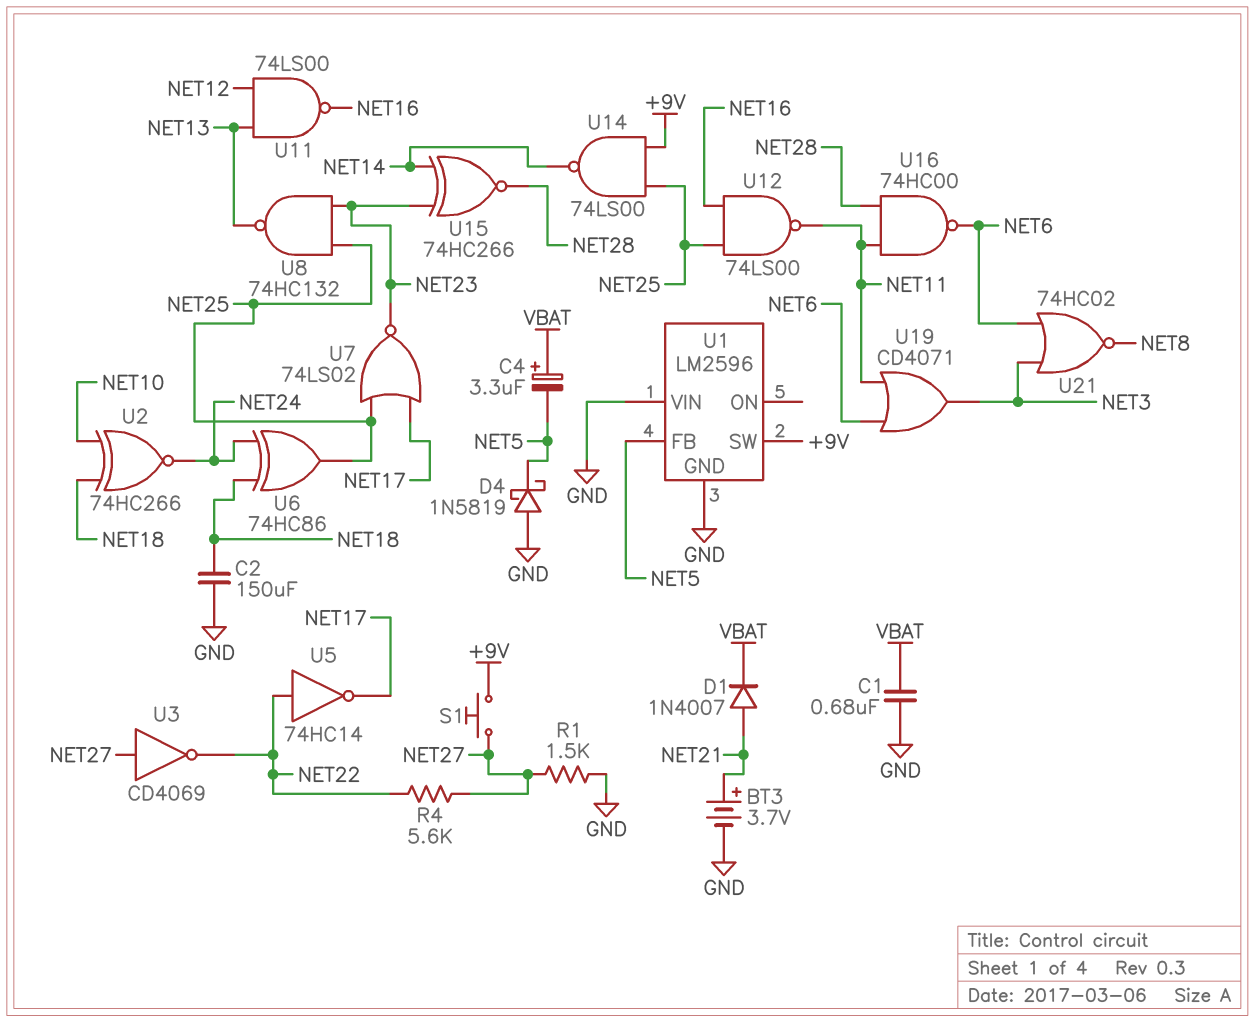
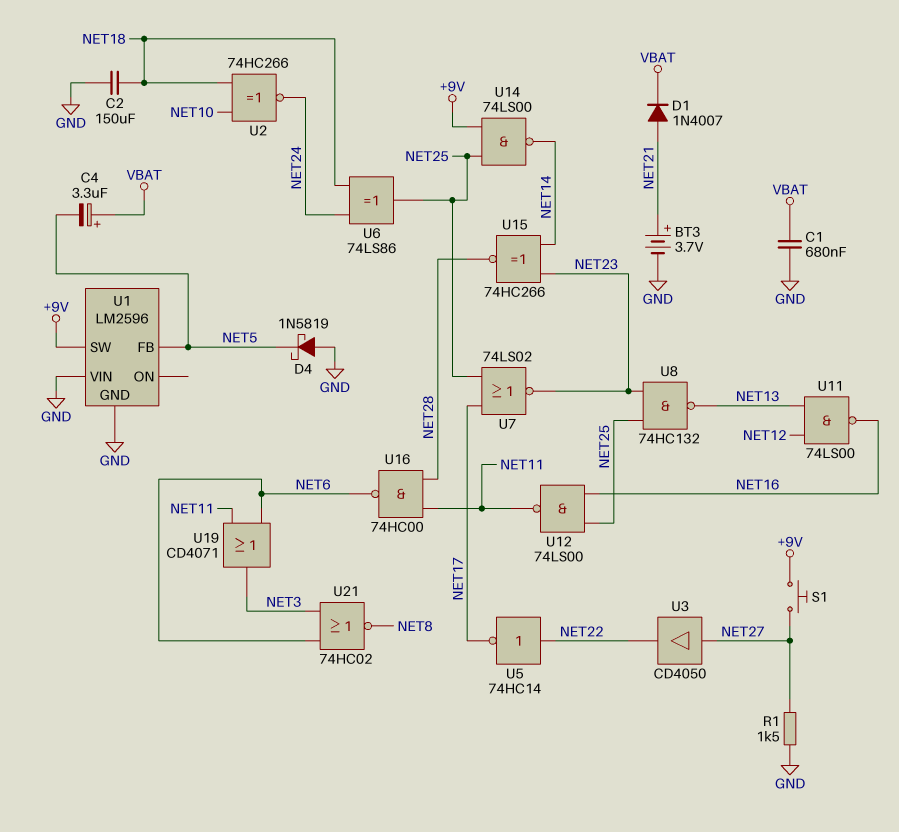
R4: 5.6k (NET22, NET27) -> none
U3: NOT CD4069 (in NET27, out NET22) -> buffer CD4050 (in NET27, out NET22)
U6: XOR 74HC86 (in NET18, in NET24, out NET25) -> XOR 74LS86 (in NET18, in NET24, out NET25)

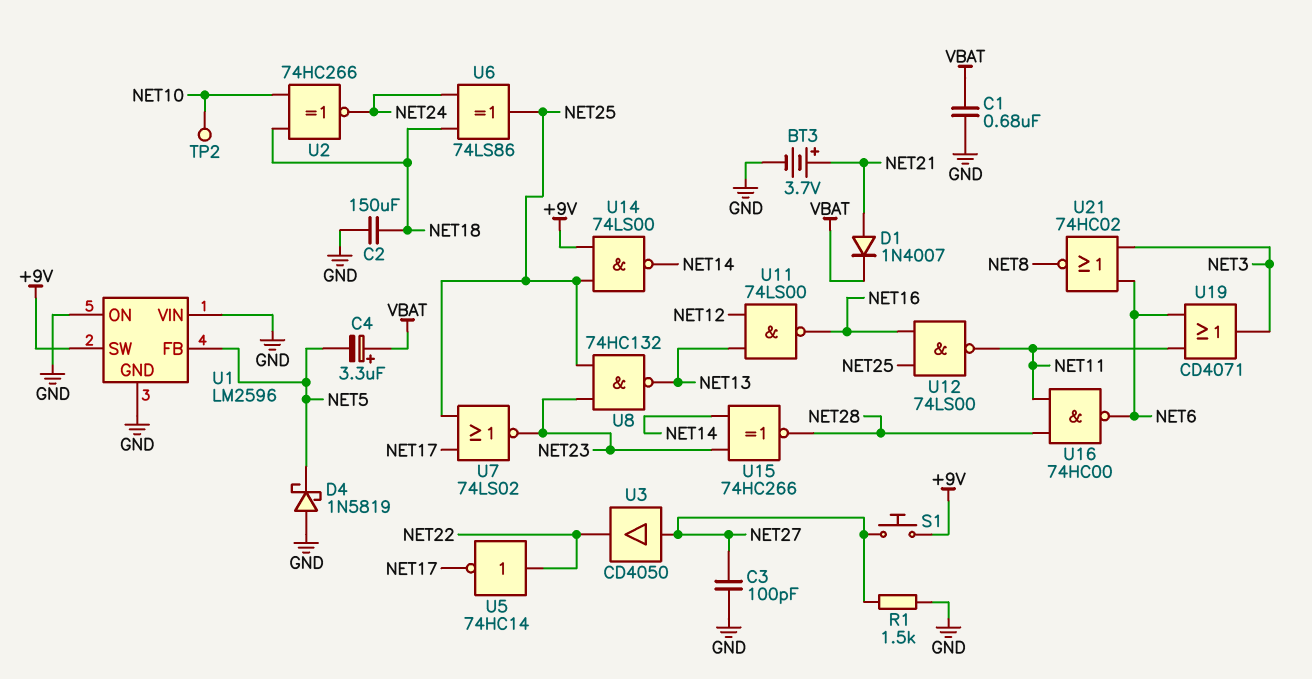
C3: none -> 100pF (GND, NET27)
TP2: none -> test point (NET10)
U1 pin ON: none -> GND

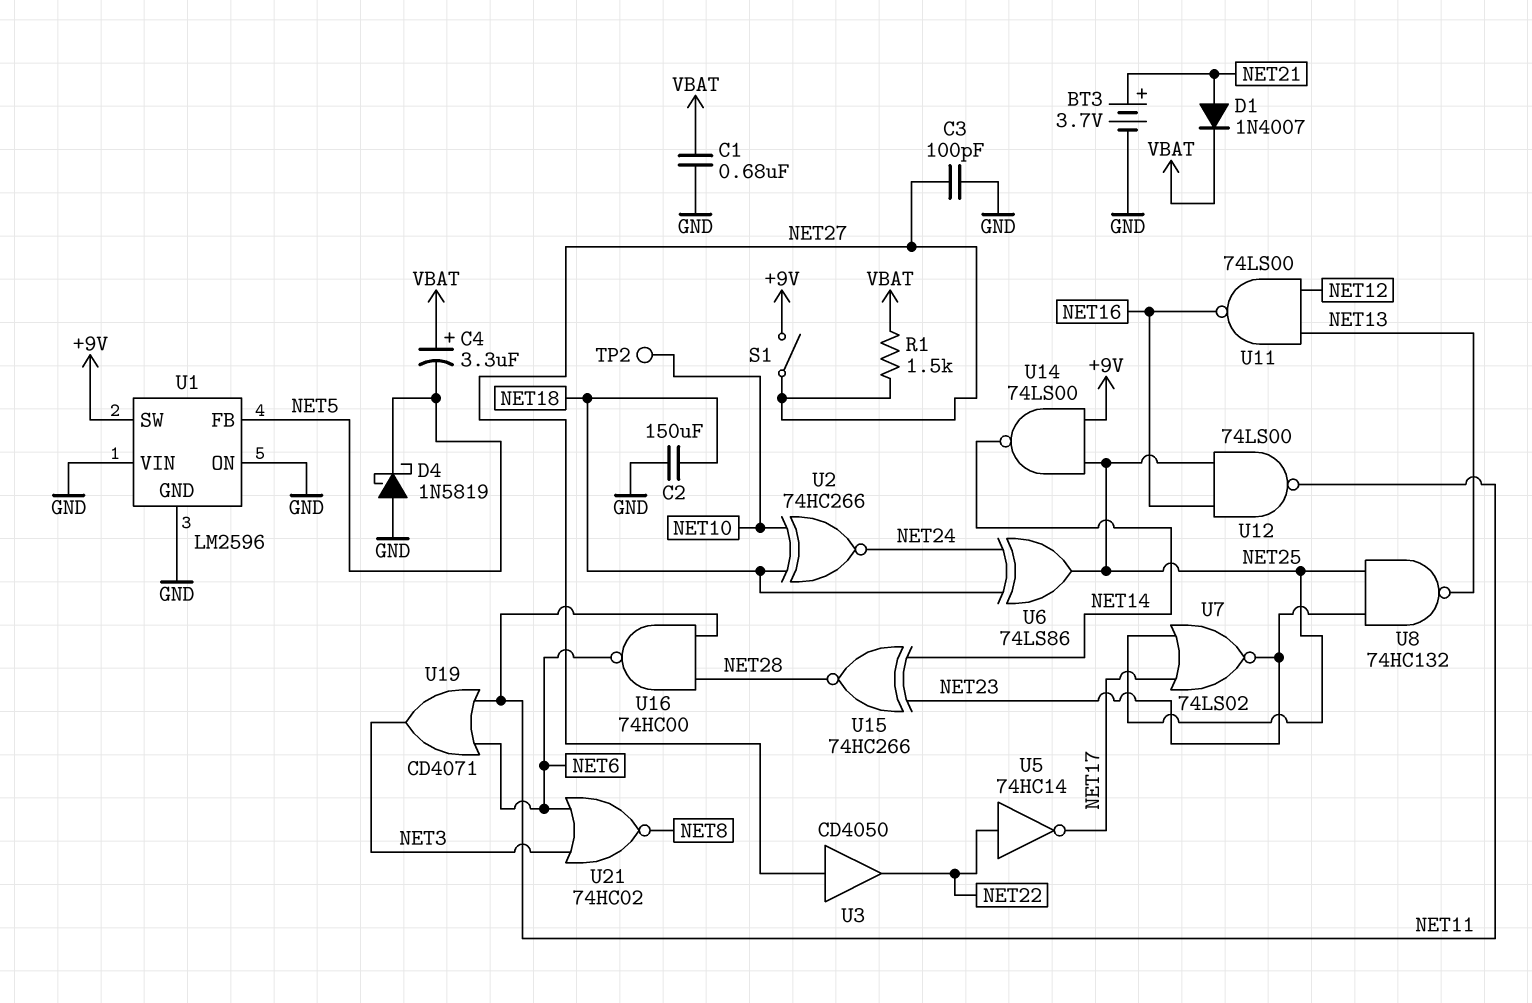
R1: 1.5k (GND, NET27) -> 1.5k (NET27, VBAT)
S1: button (+9V, NET27) -> switch (+9V, NET27)

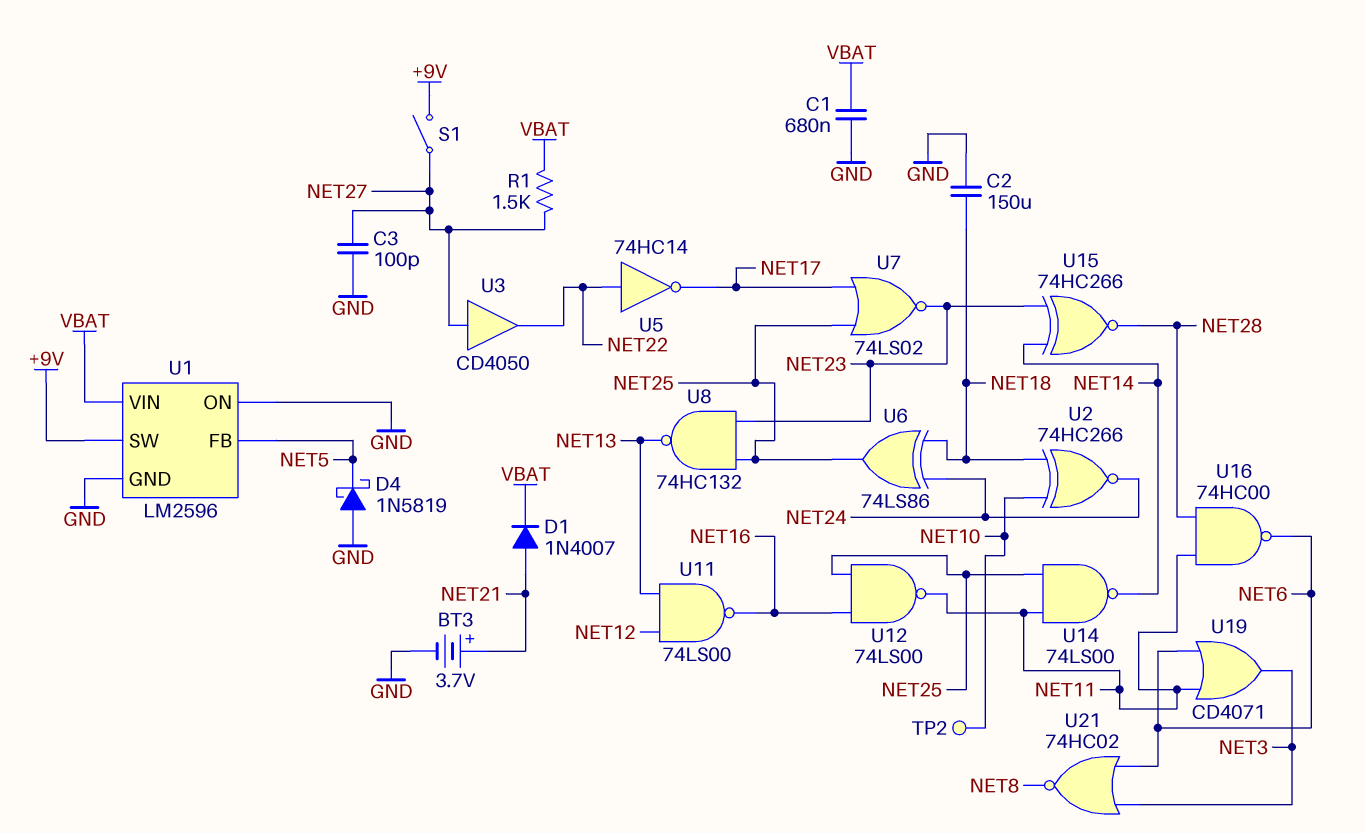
C4: 3.3uF (plus VBAT, minus NET5) -> none
U1 pin VIN: GND -> VBAT
U14: NAND 74LS00 (in +9V, in NET25, out NET14) -> NAND 74LS00 (in NET11, in NET25, out NET14)

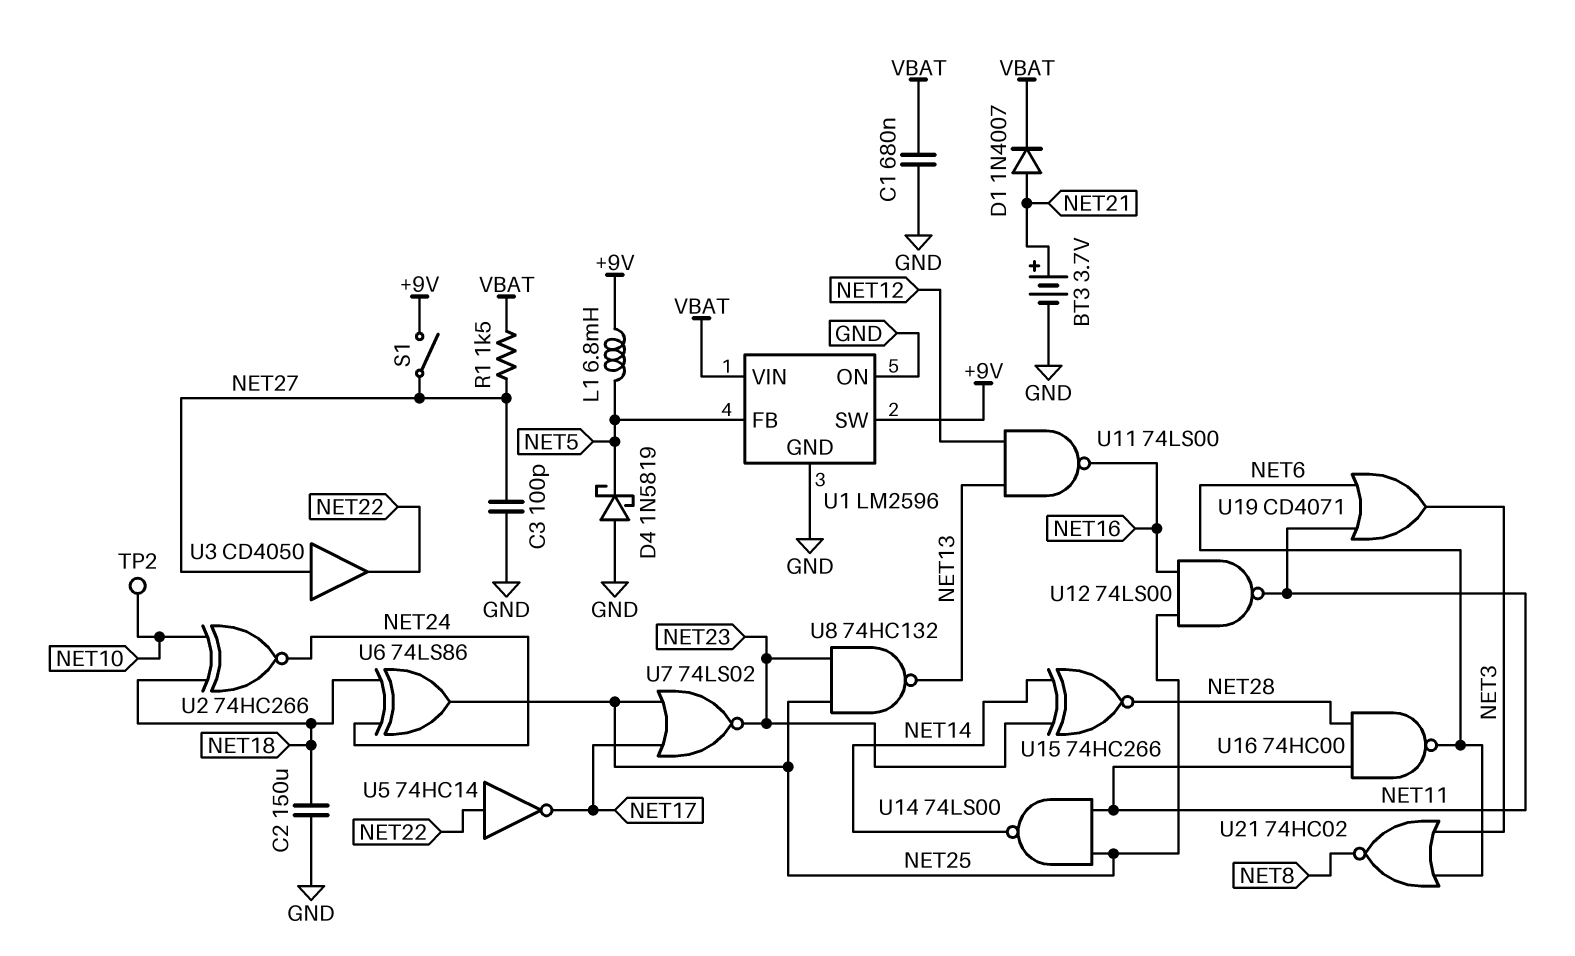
L1: none -> 6.8mH (+9V, NET5)

